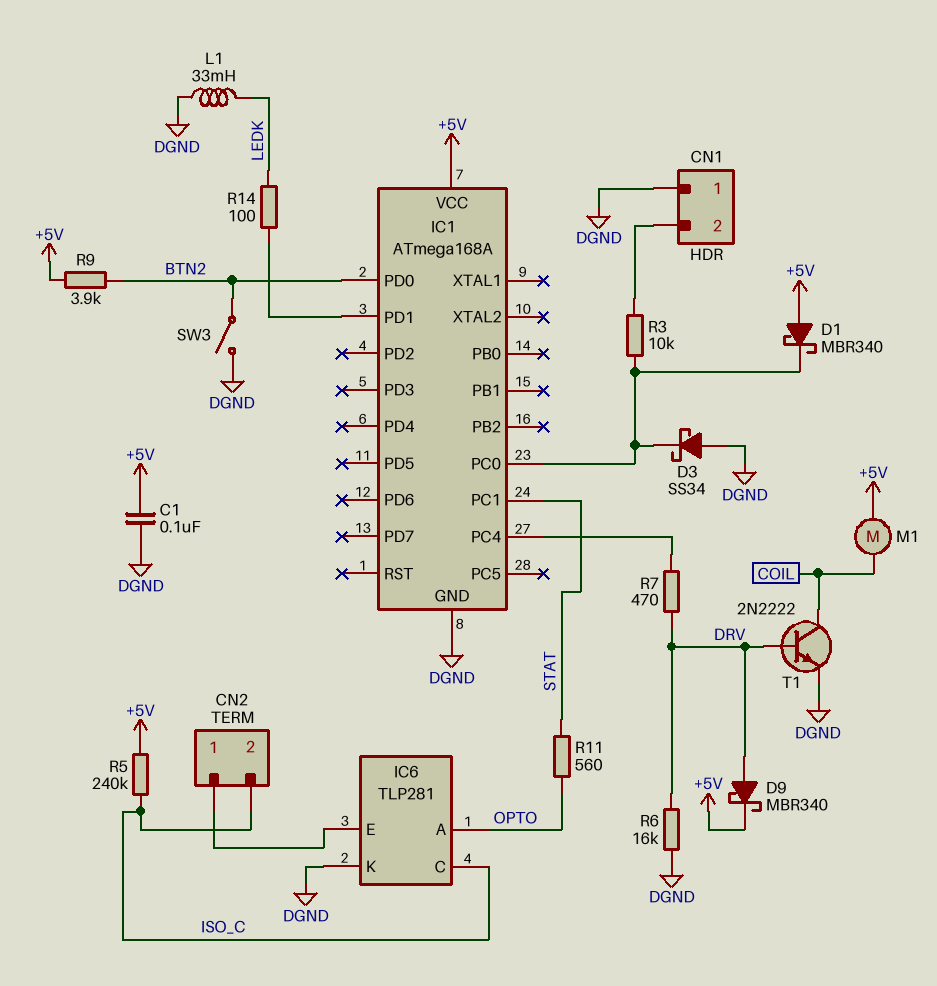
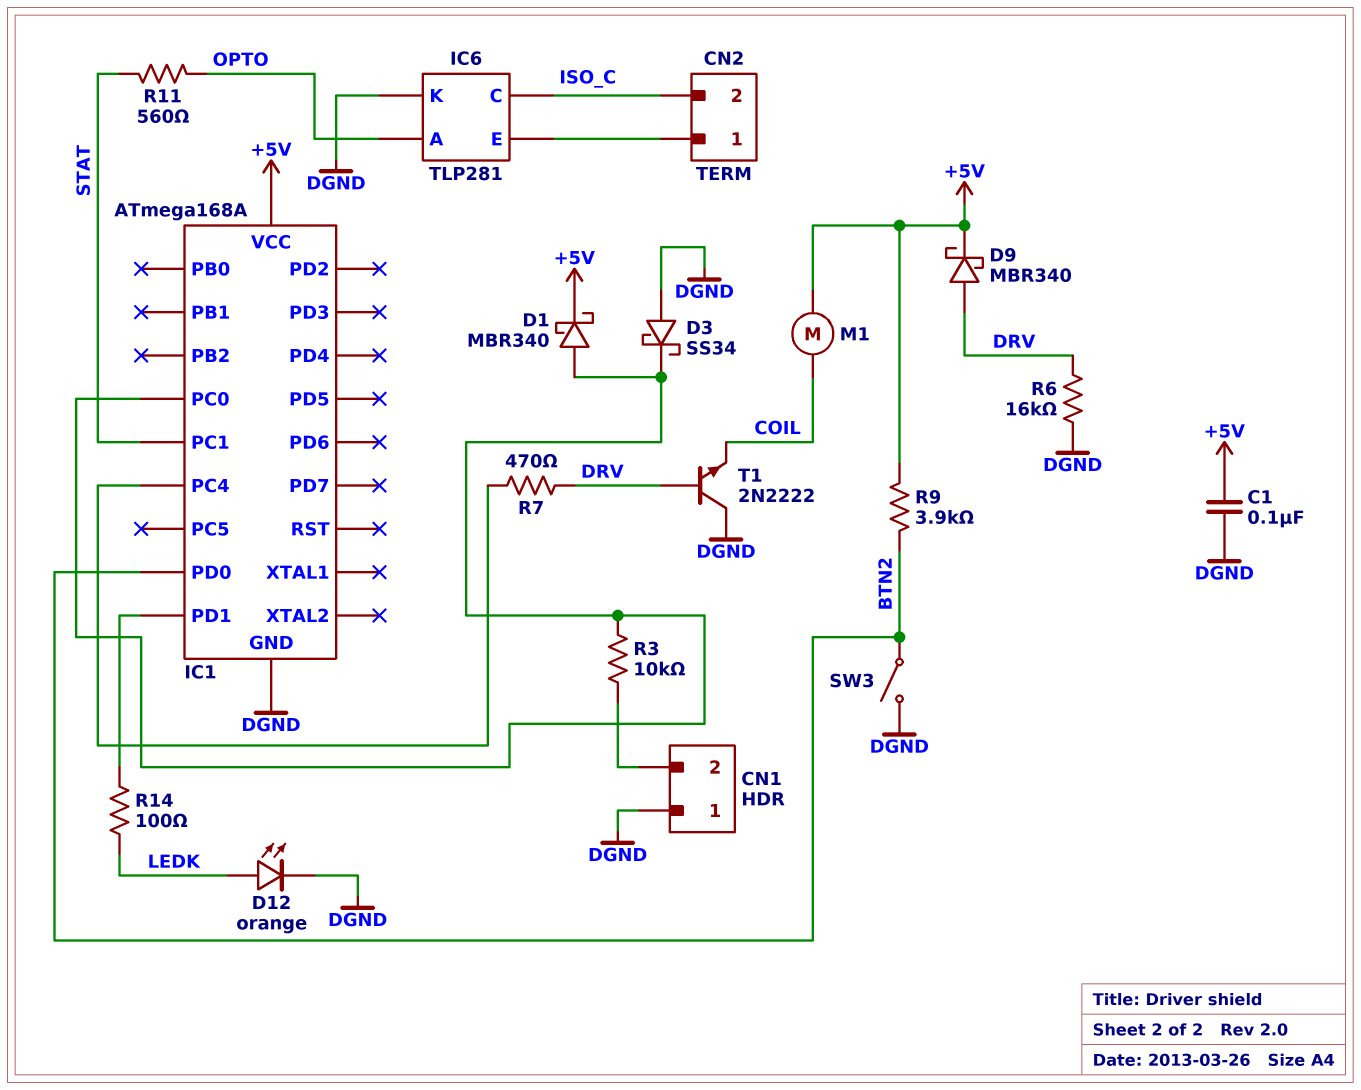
D1: schottky MBR340 (A +5V, K IC1/PC0) -> schottky MBR340 (A IC1/PC0, K +5V)
D12: none -> LED orange (A LEDK, K DGND)
L1: 33mH (DGND, LEDK) -> none
R5: 240k (+5V, ISO_C) -> none
T1: NPN 2N2222 (B DRV, C COIL, E DGND) -> NPN 2N2222 (B DRV, C DGND, E COIL)

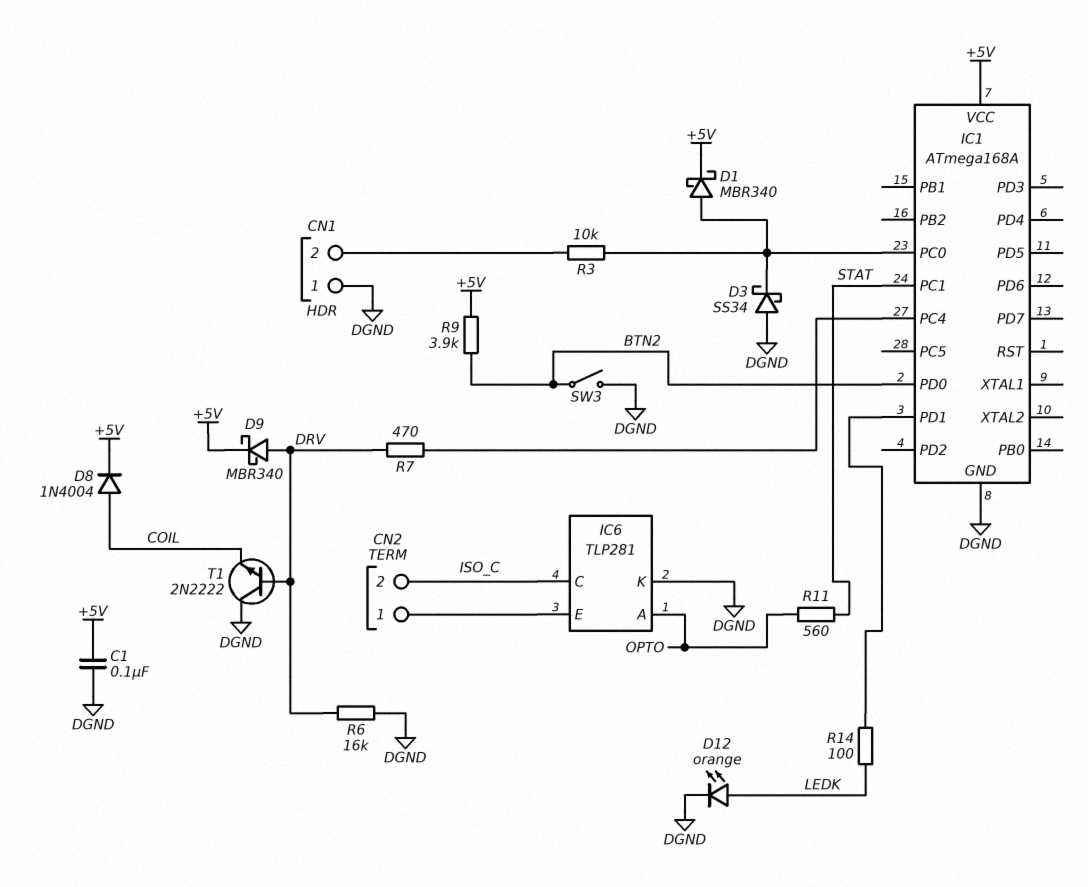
D8: none -> diode 1N4004 (A COIL, K +5V)
M1: motor (+5V, COIL) -> none

